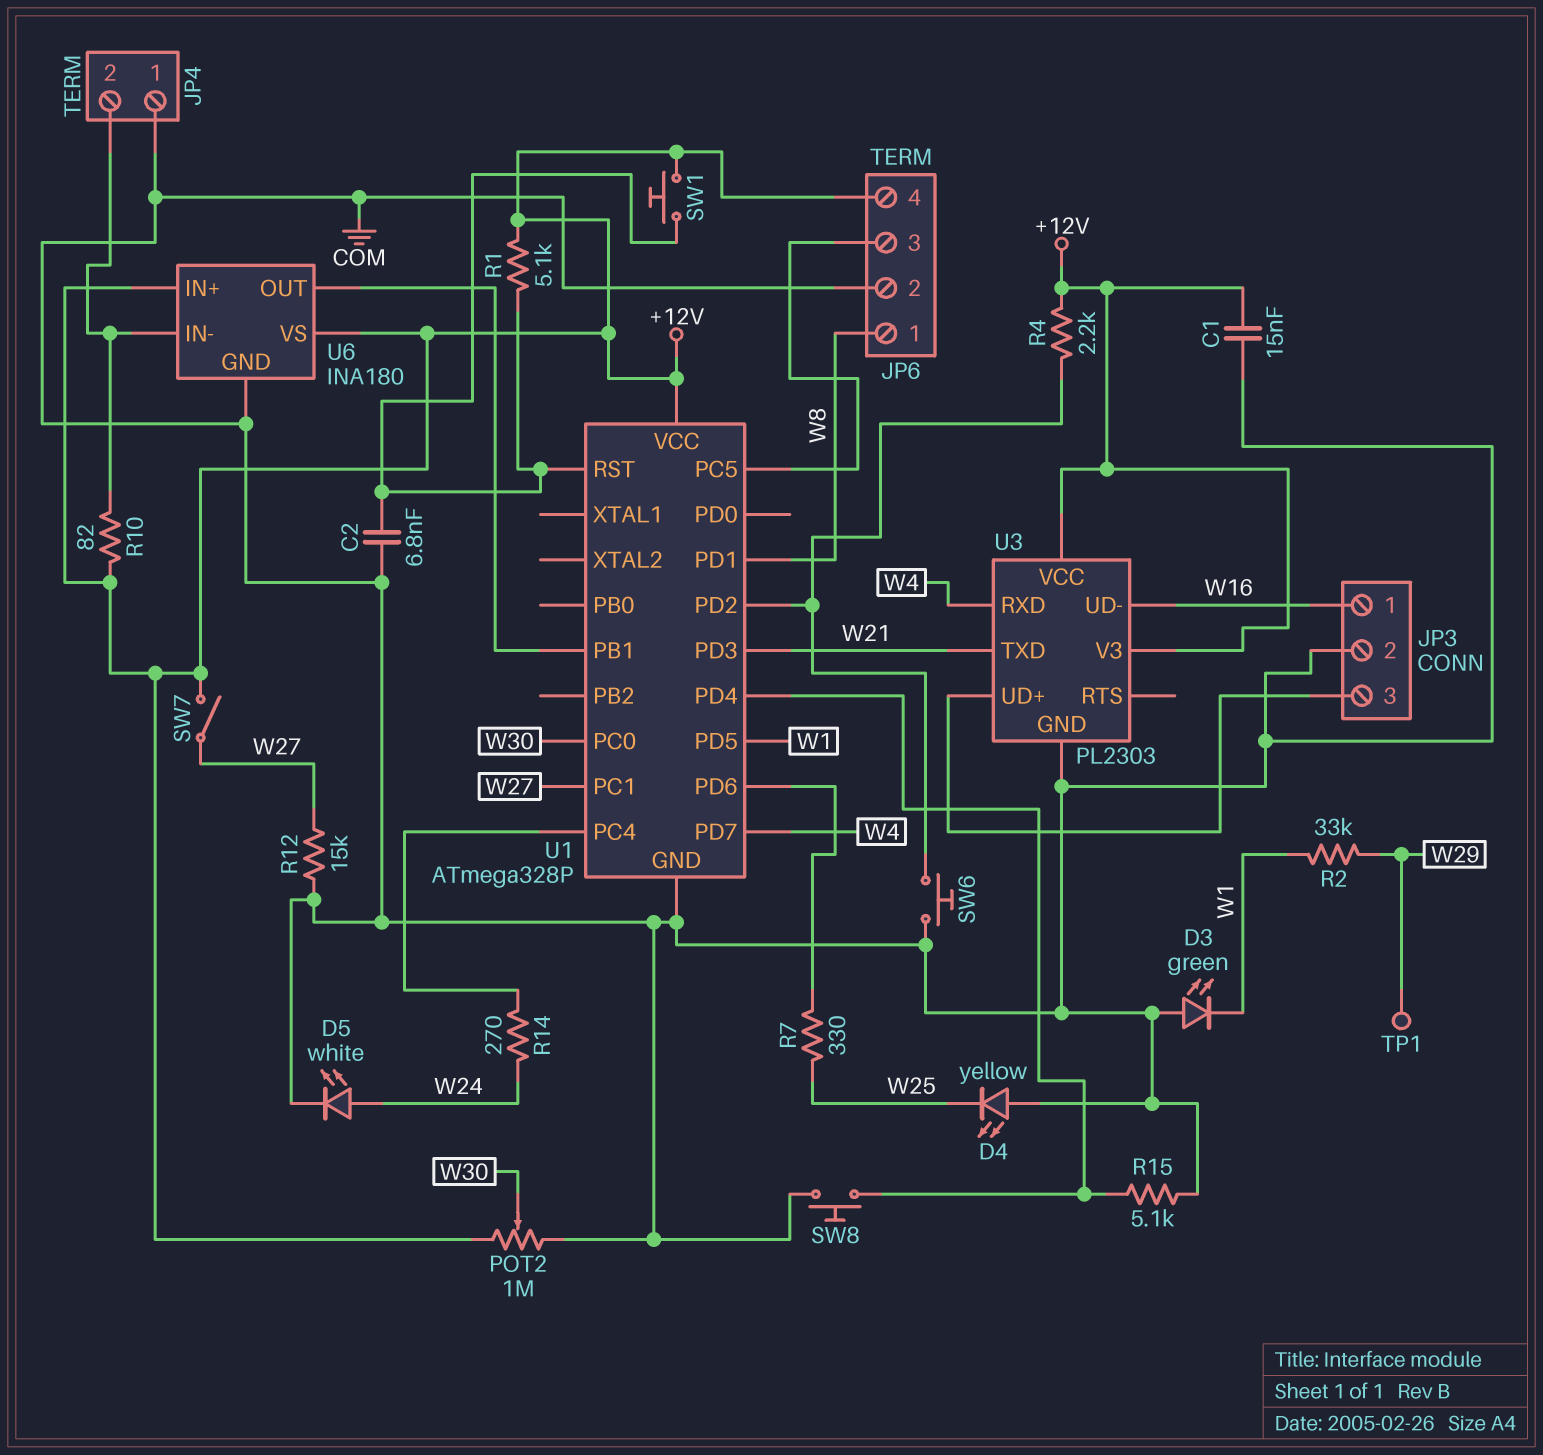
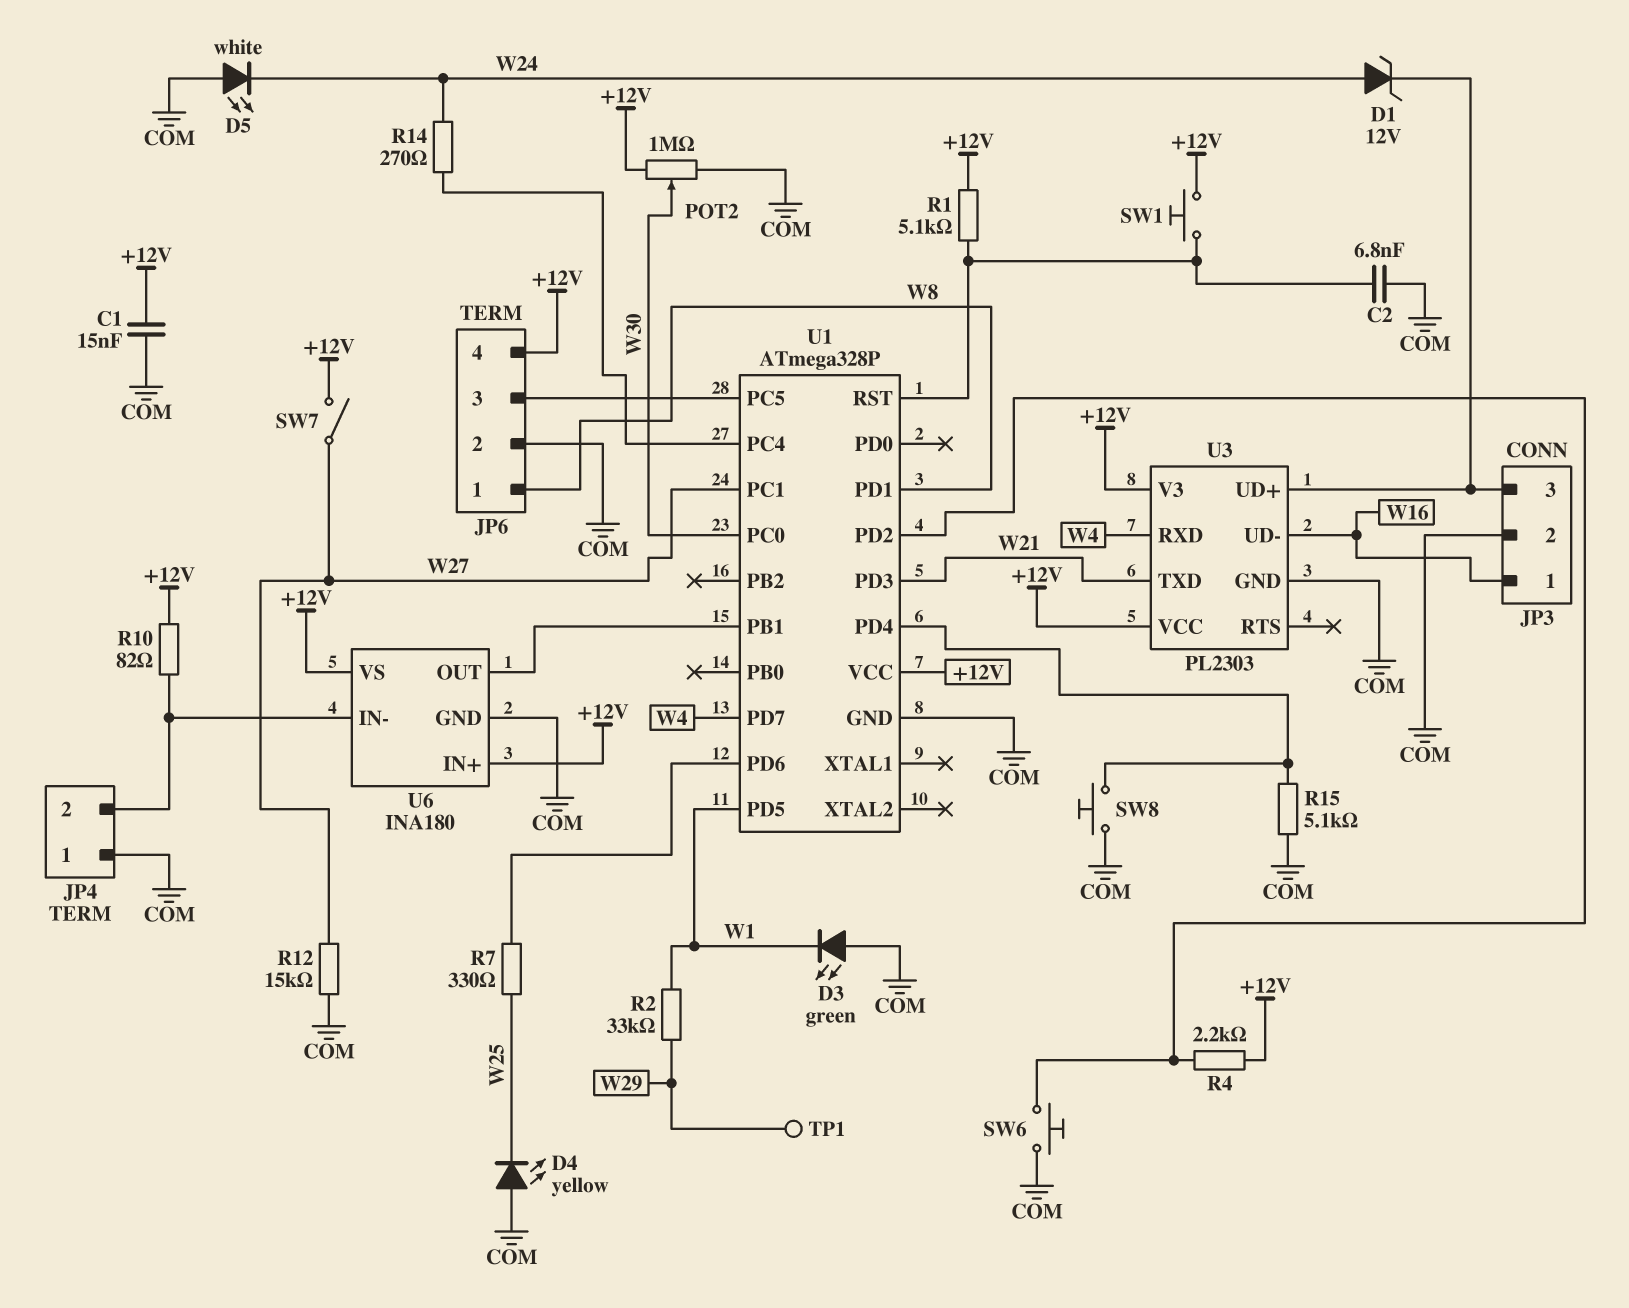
D1: none -> zener 12V (A W24, K JP3/3)
D5: LED white (A W24, K COM) -> LED white (A COM, K W24)

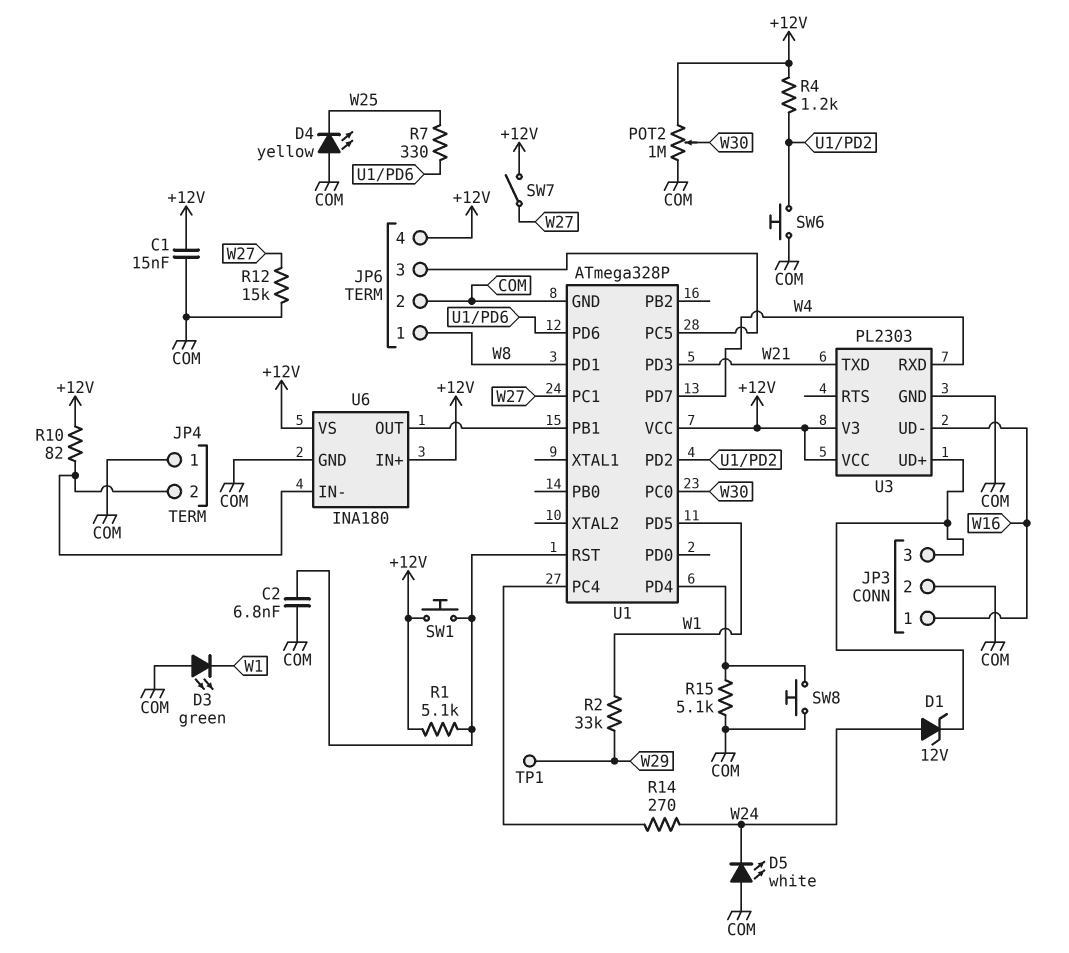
R4: 2.2k (+12V, U1/PD2) -> 1.2k (+12V, U1/PD2)

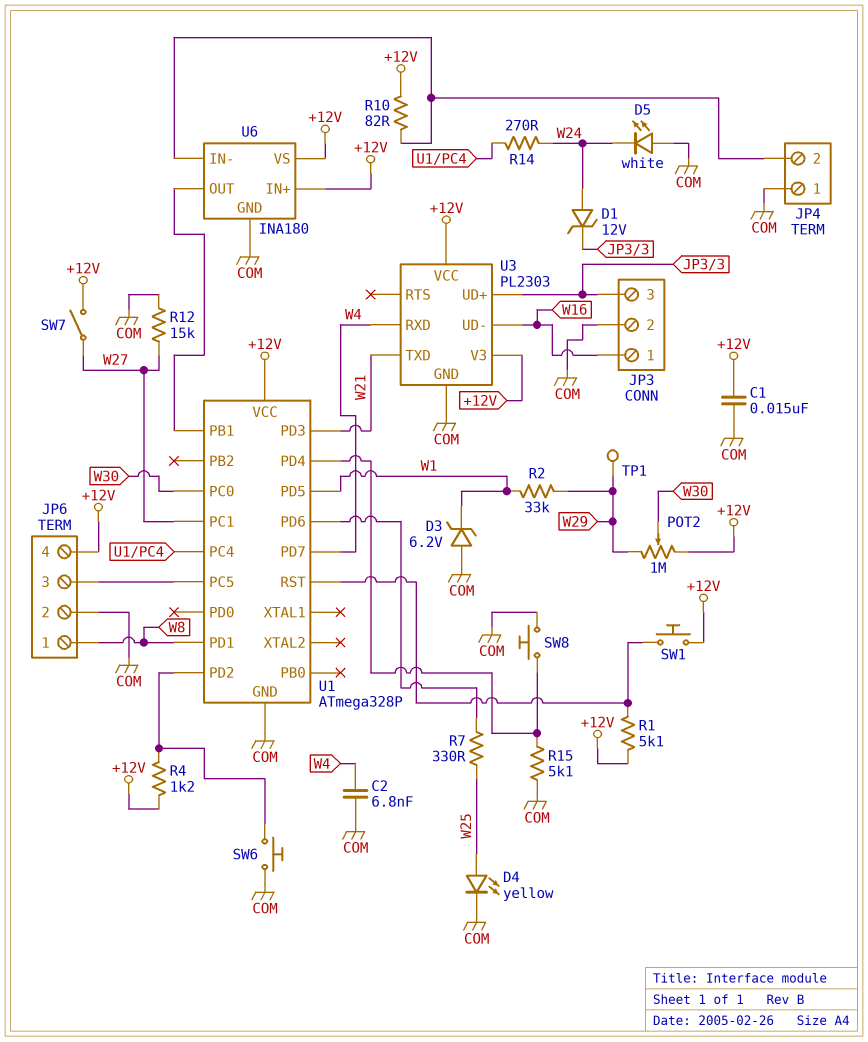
C2: 6.8nF (COM, U1/RST) -> 6.8nF (COM, W4)
D3: LED green (A COM, K W1) -> zener 6.2V (A COM, K W1)
D4: LED yellow (A COM, K W25) -> LED yellow (A W25, K COM)
POT2: 1M (+12V, COM, wiper W30) -> 1M (+12V, W29, wiper W30)

